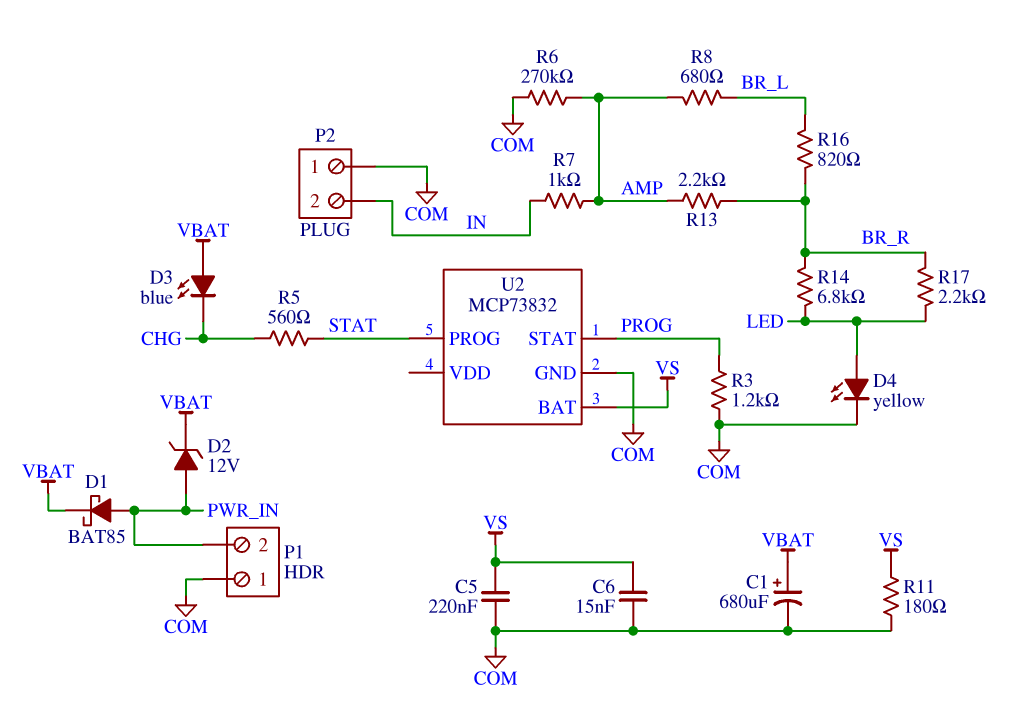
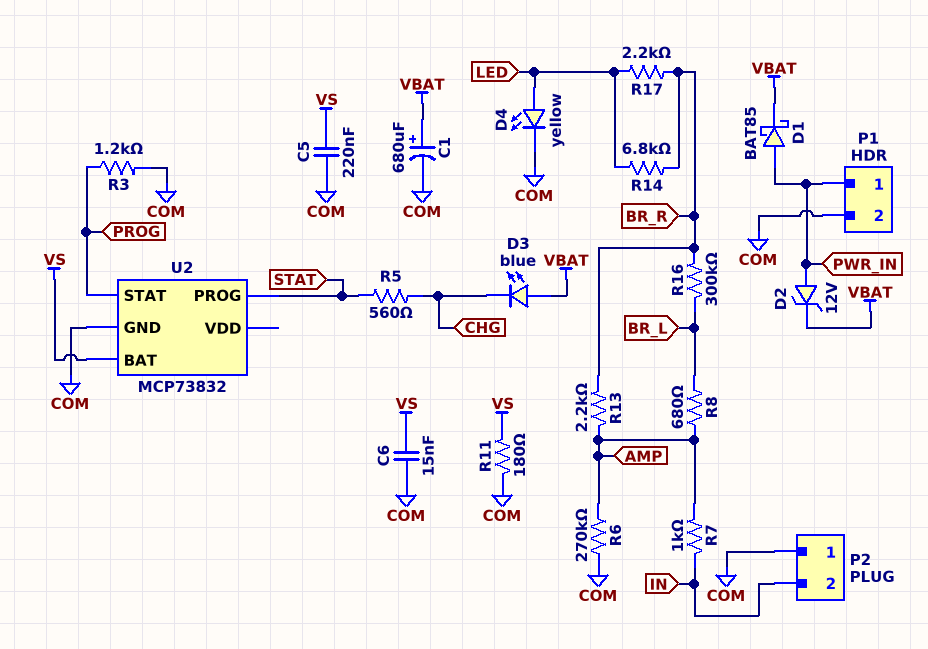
P1 pin 1: COM -> PWR_IN
P1 pin 2: PWR_IN -> COM
R16: 820 (BR_L, BR_R) -> 300k (BR_L, BR_R)

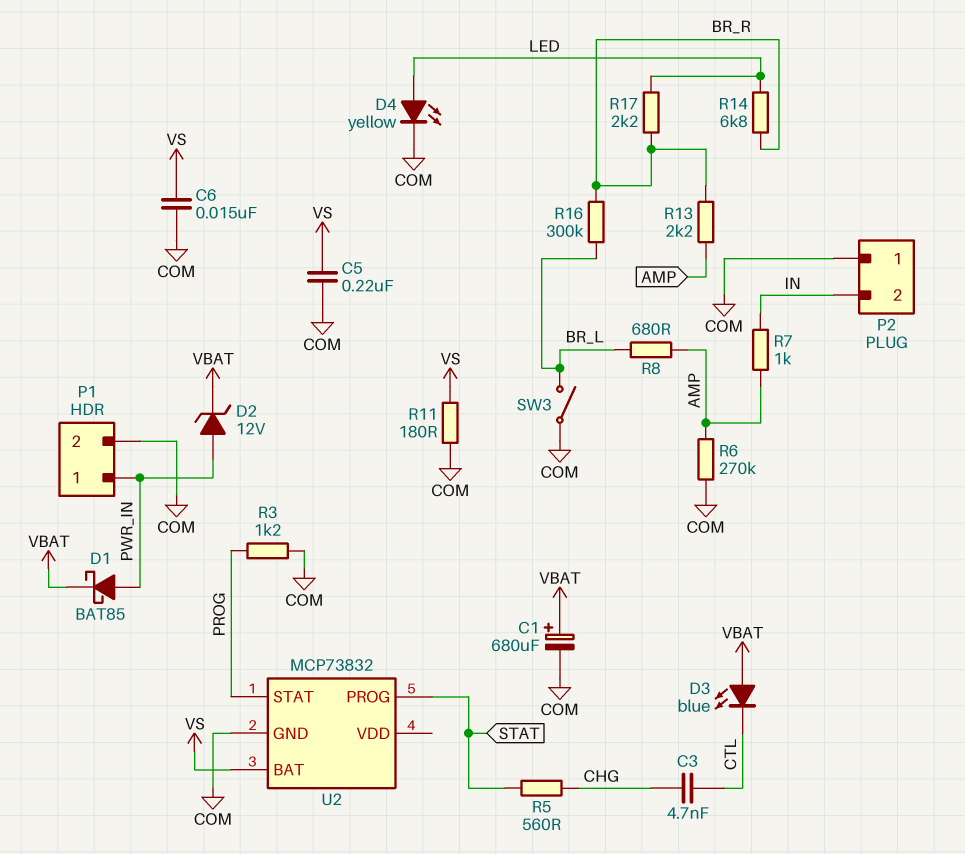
C3: none -> 4.7nF (CHG, CTL)
D3: LED blue (A VBAT, K CHG) -> LED blue (A VBAT, K CTL)
SW3: none -> switch (BR_L, COM)

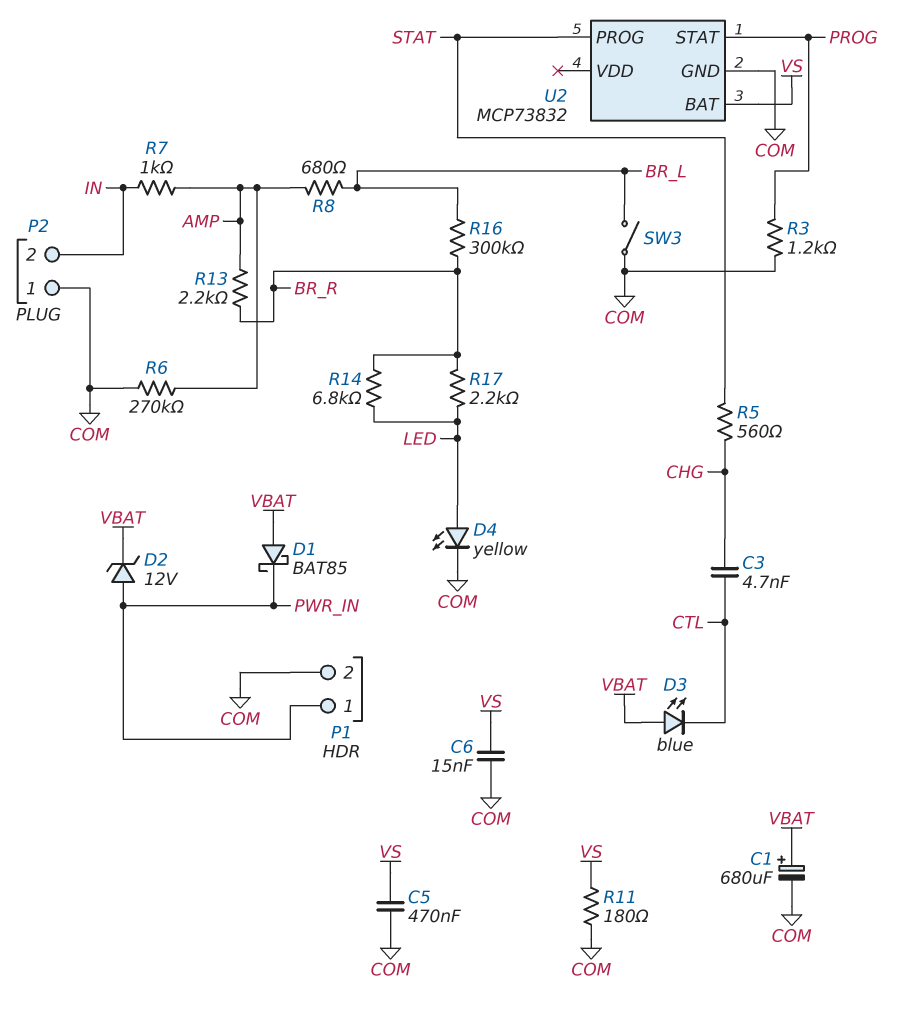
C5: 220nF (COM, VS) -> 470nF (COM, VS)
D1: schottky BAT85 (A PWR_IN, K VBAT) -> schottky BAT85 (A VBAT, K PWR_IN)

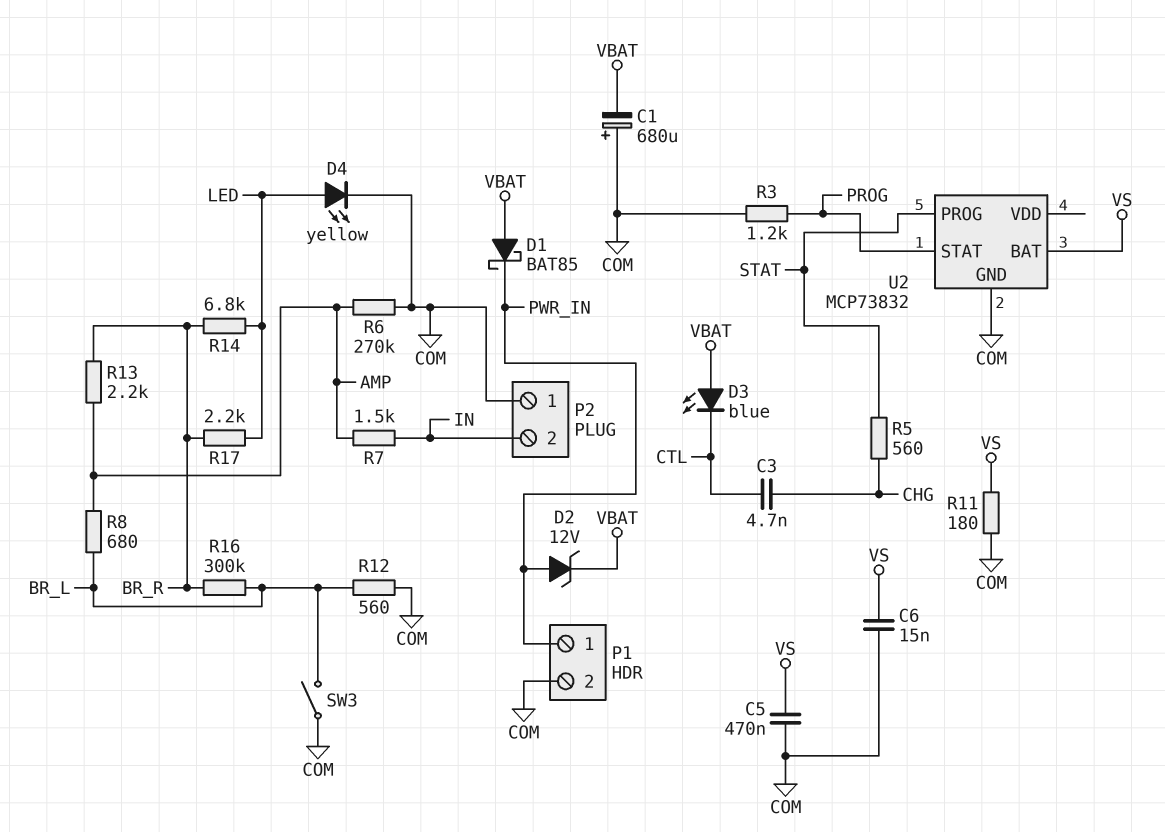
C1: 680uF (plus VBAT, minus COM) -> 680uF (plus COM, minus VBAT)
R7: 1k (AMP, IN) -> 1.5k (AMP, IN)
R12: none -> 560 (BR_L, COM)

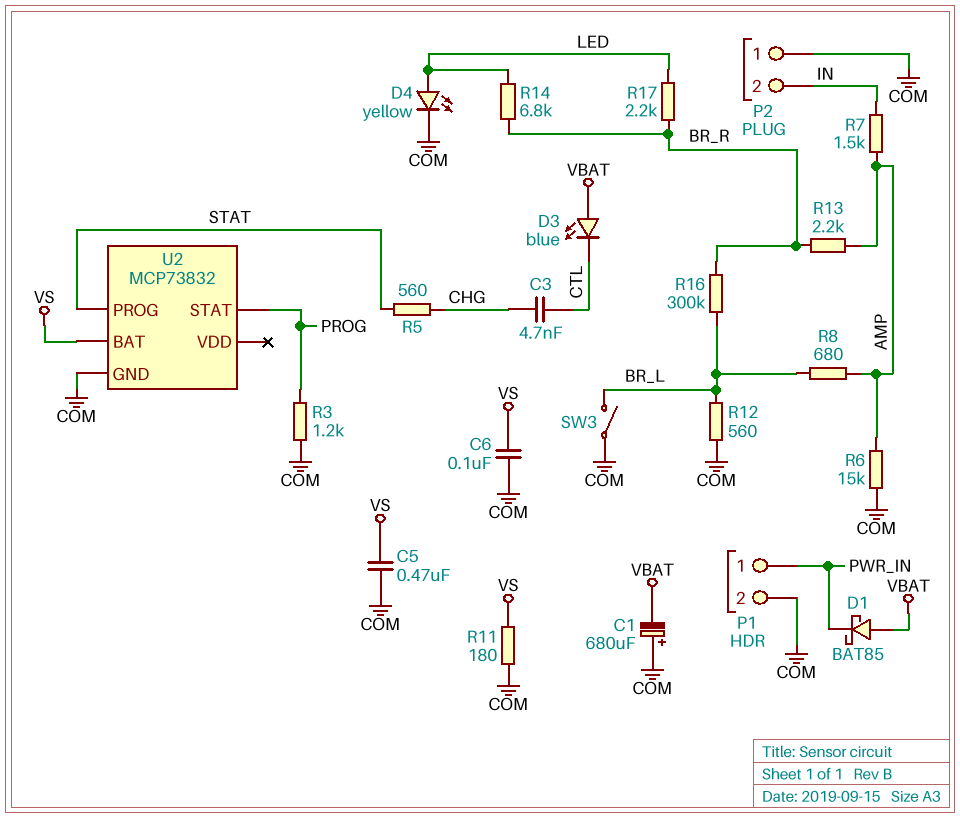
C6: 15nF (COM, VS) -> 100nF (COM, VS)
D2: zener 12V (A PWR_IN, K VBAT) -> none
R6: 270k (AMP, COM) -> 15k (AMP, COM)

